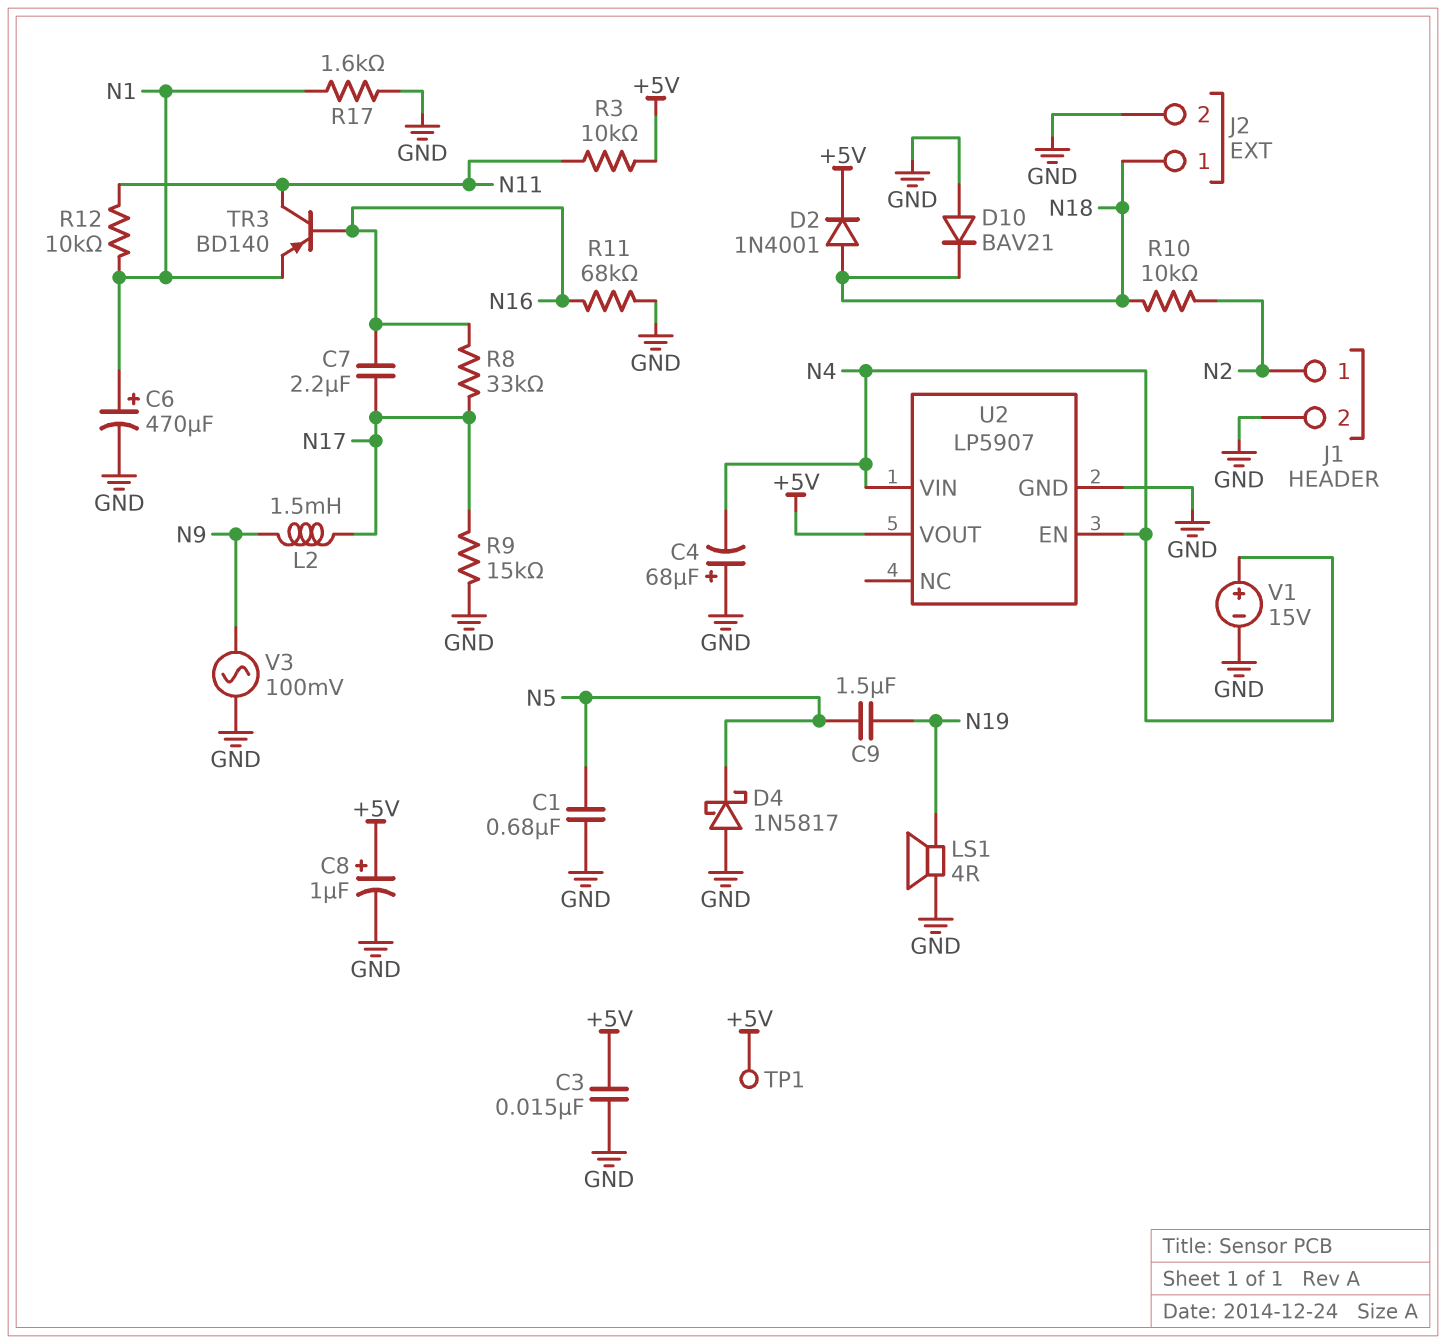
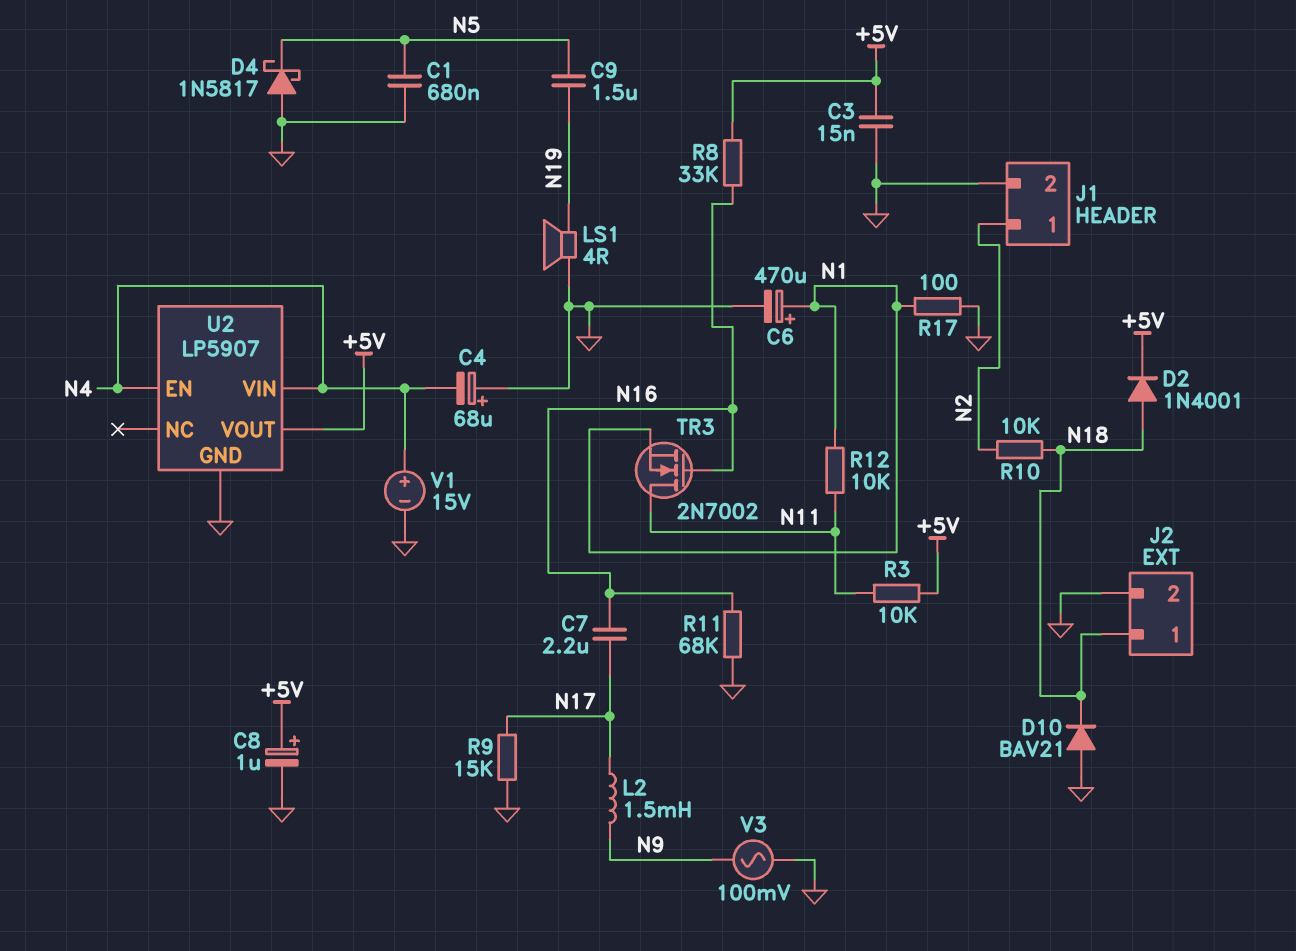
R8: 33k (N16, N17) -> 33k (+5V, N16)
R17: 1.6k (GND, N1) -> 100 (GND, N1)
TP1: test point (+5V) -> none
TR3: PNP BD140 (B N16, C N11, E N1) -> NMOS 2N7002 (G N16, D N11, S N1)

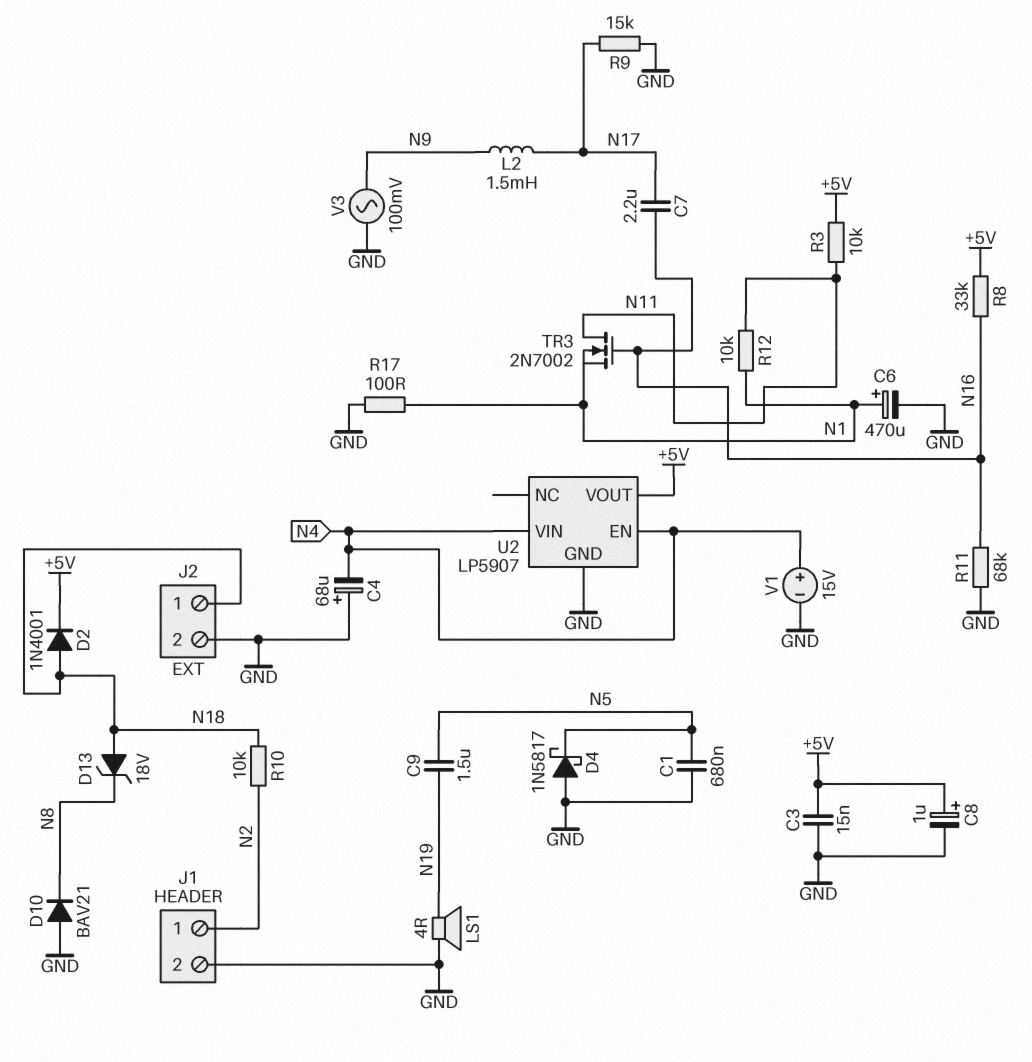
D10: diode BAV21 (A GND, K N18) -> diode BAV21 (A GND, K N8)
D13: none -> zener 18V (A N18, K N8)

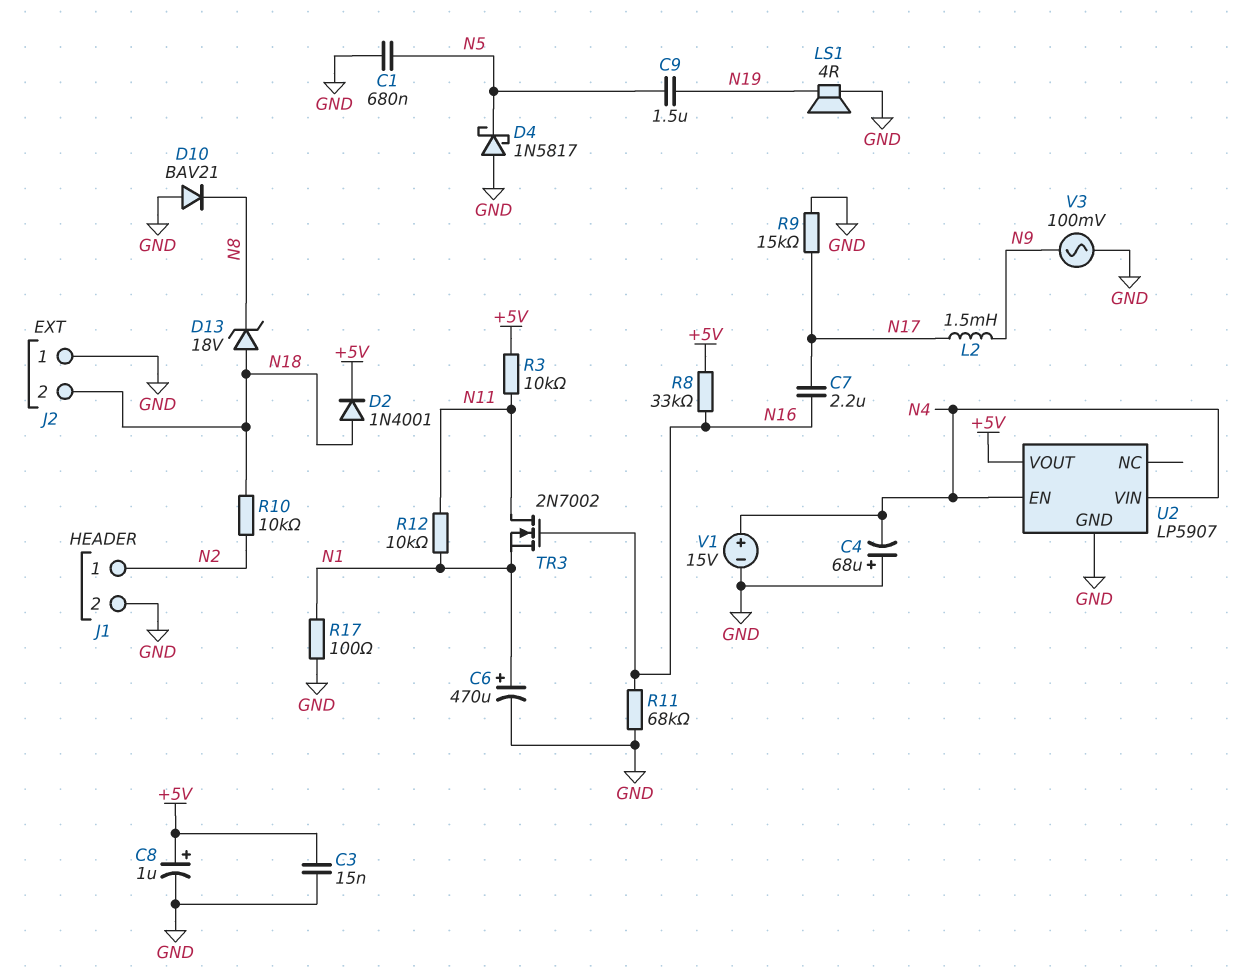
J2 pin 1: N18 -> GND
J2 pin 2: GND -> N18

